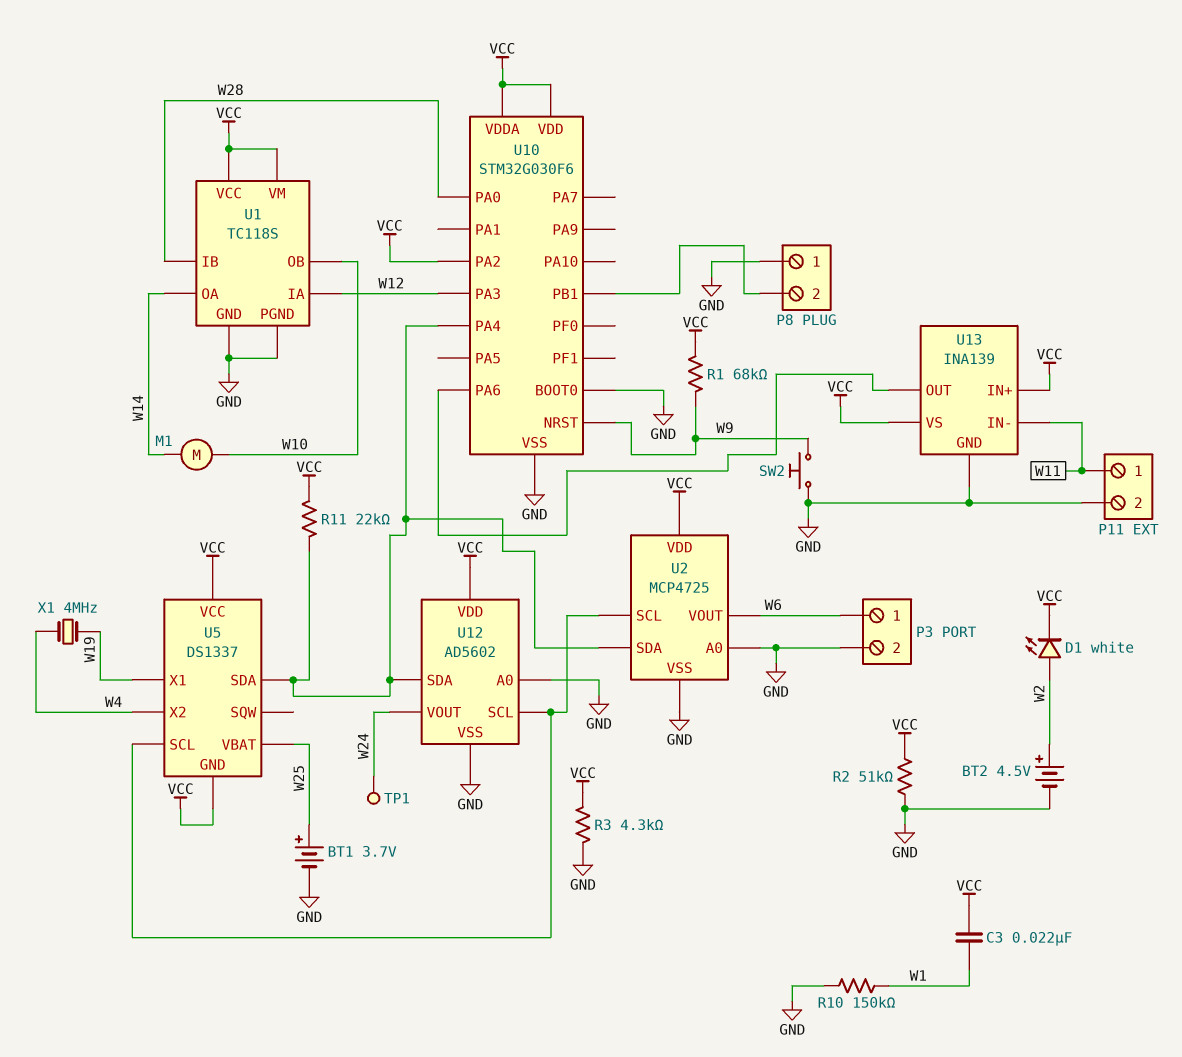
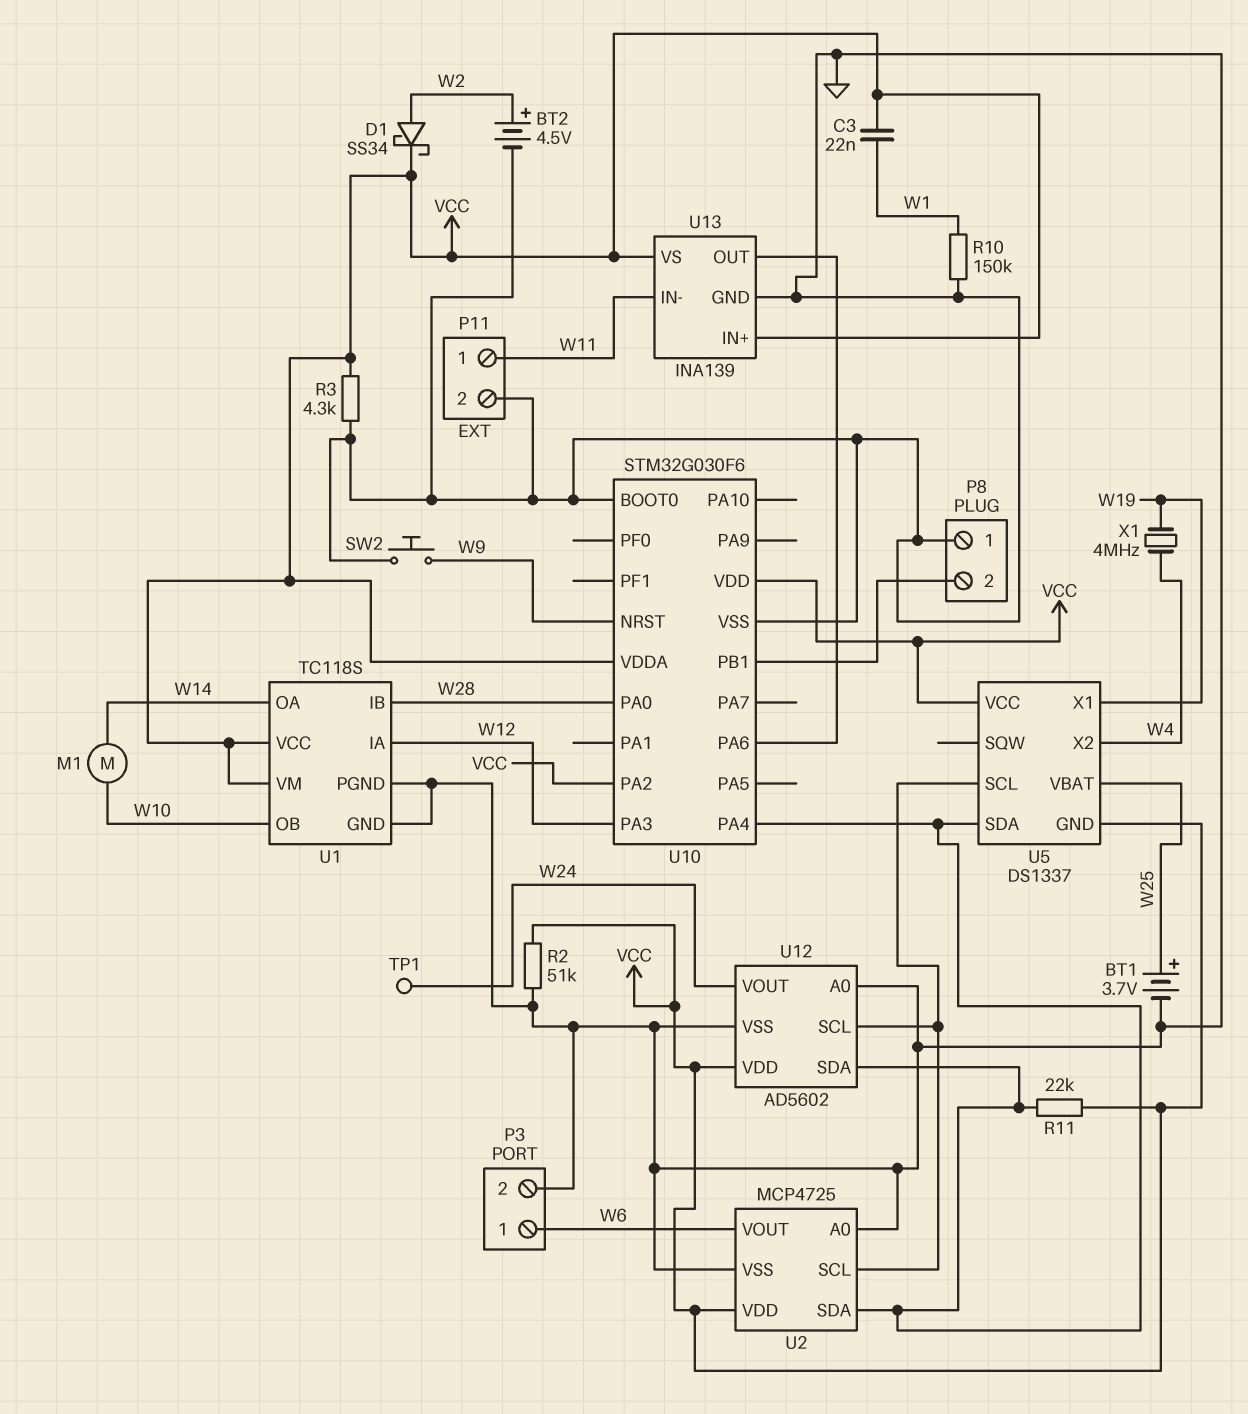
D1: LED white (A W2, K VCC) -> schottky SS34 (A W2, K VCC)
R1: 68k (VCC, W9) -> none

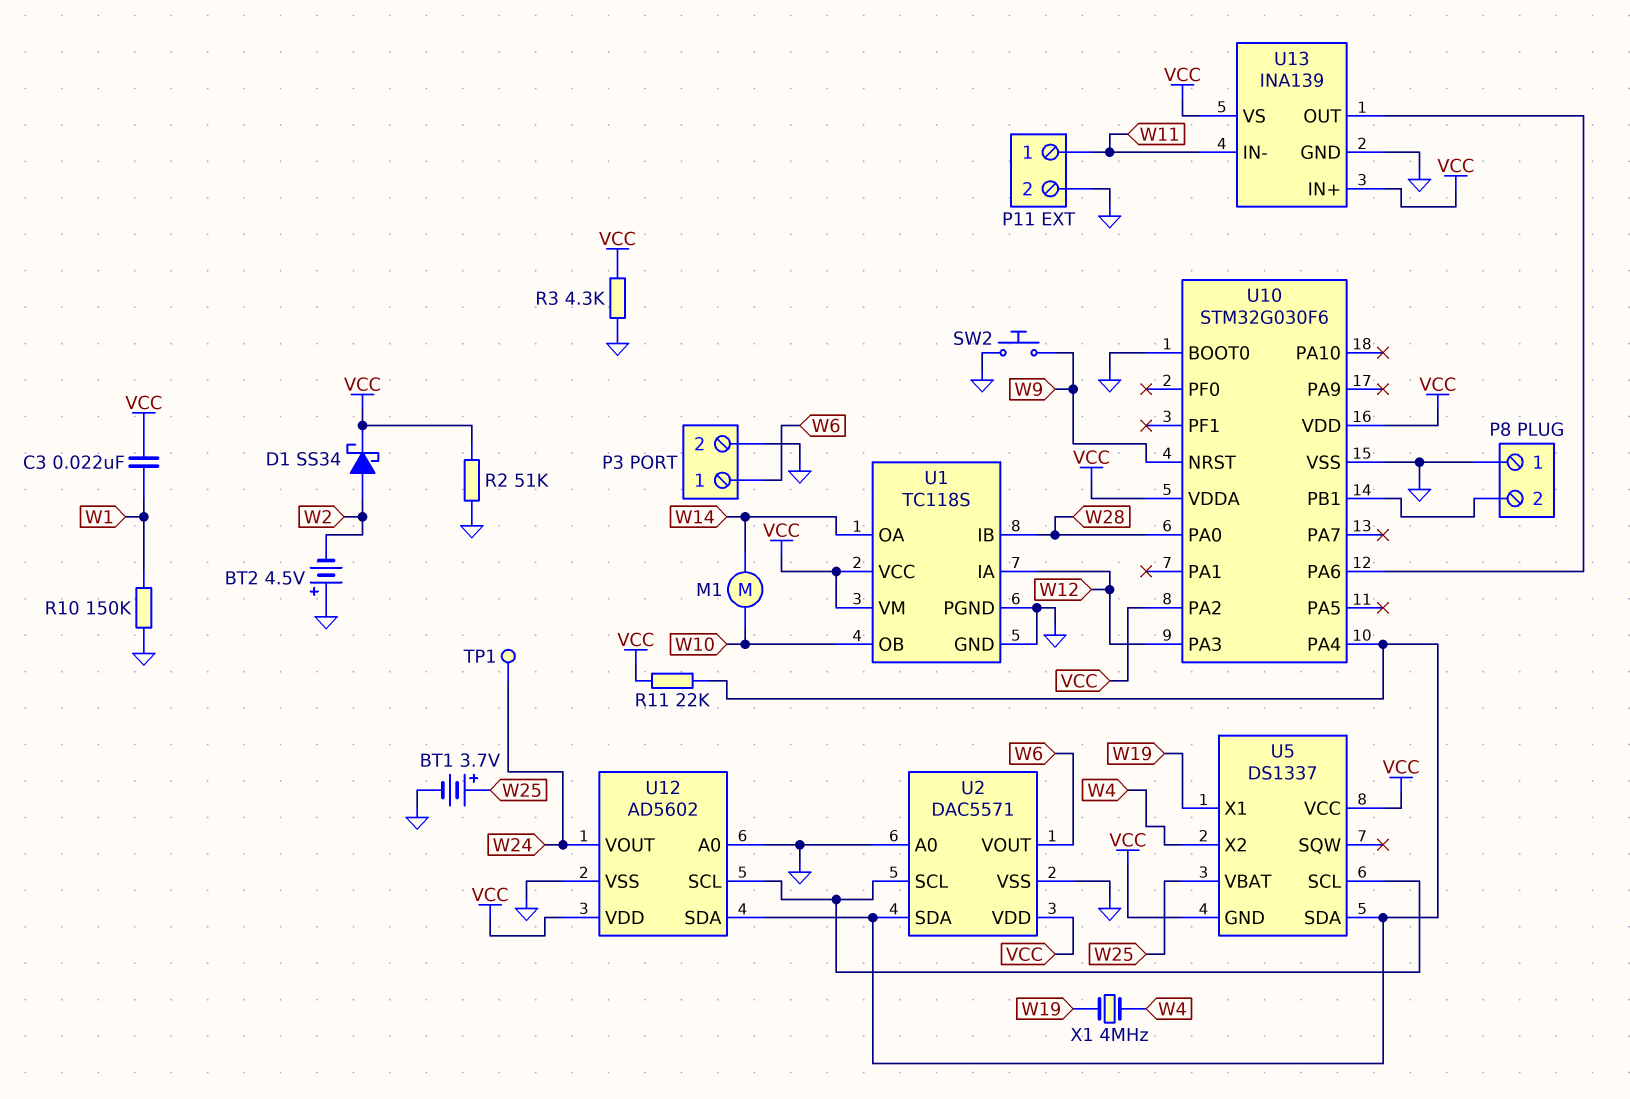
BT2: 4.5V (plus W2, minus GND) -> 4.5V (plus GND, minus W2)
U2: MCP4725 -> DAC5571

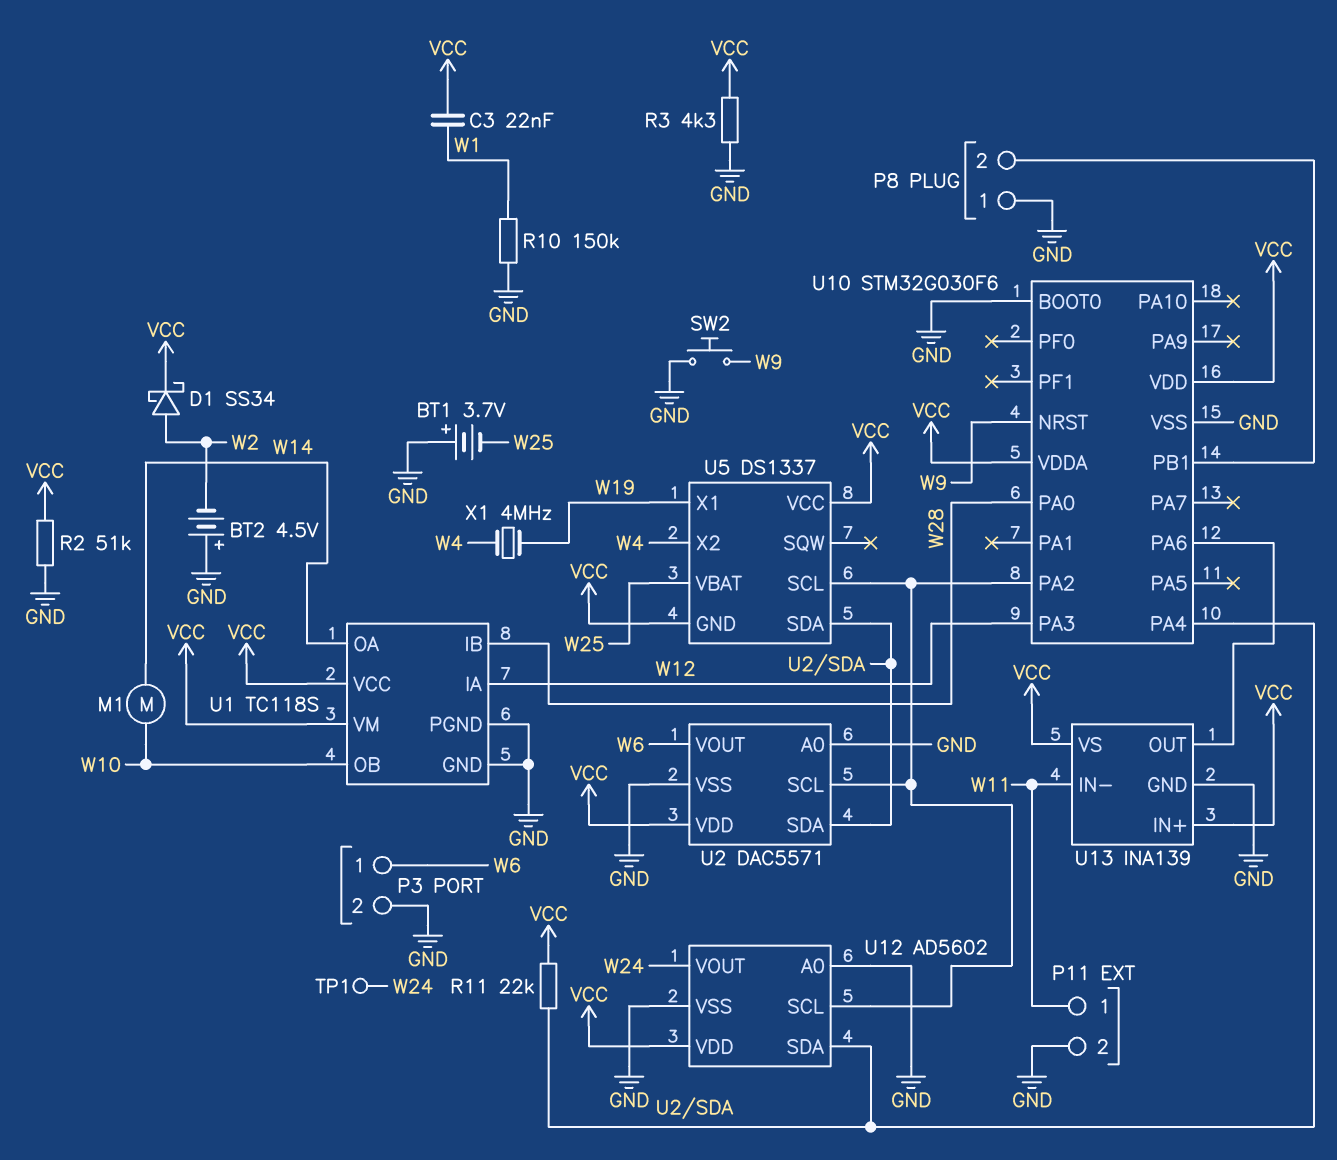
BT1: 3.7V (plus W25, minus GND) -> 3.7V (plus GND, minus W25)
U10 pin PA2: VCC -> U2/SCL

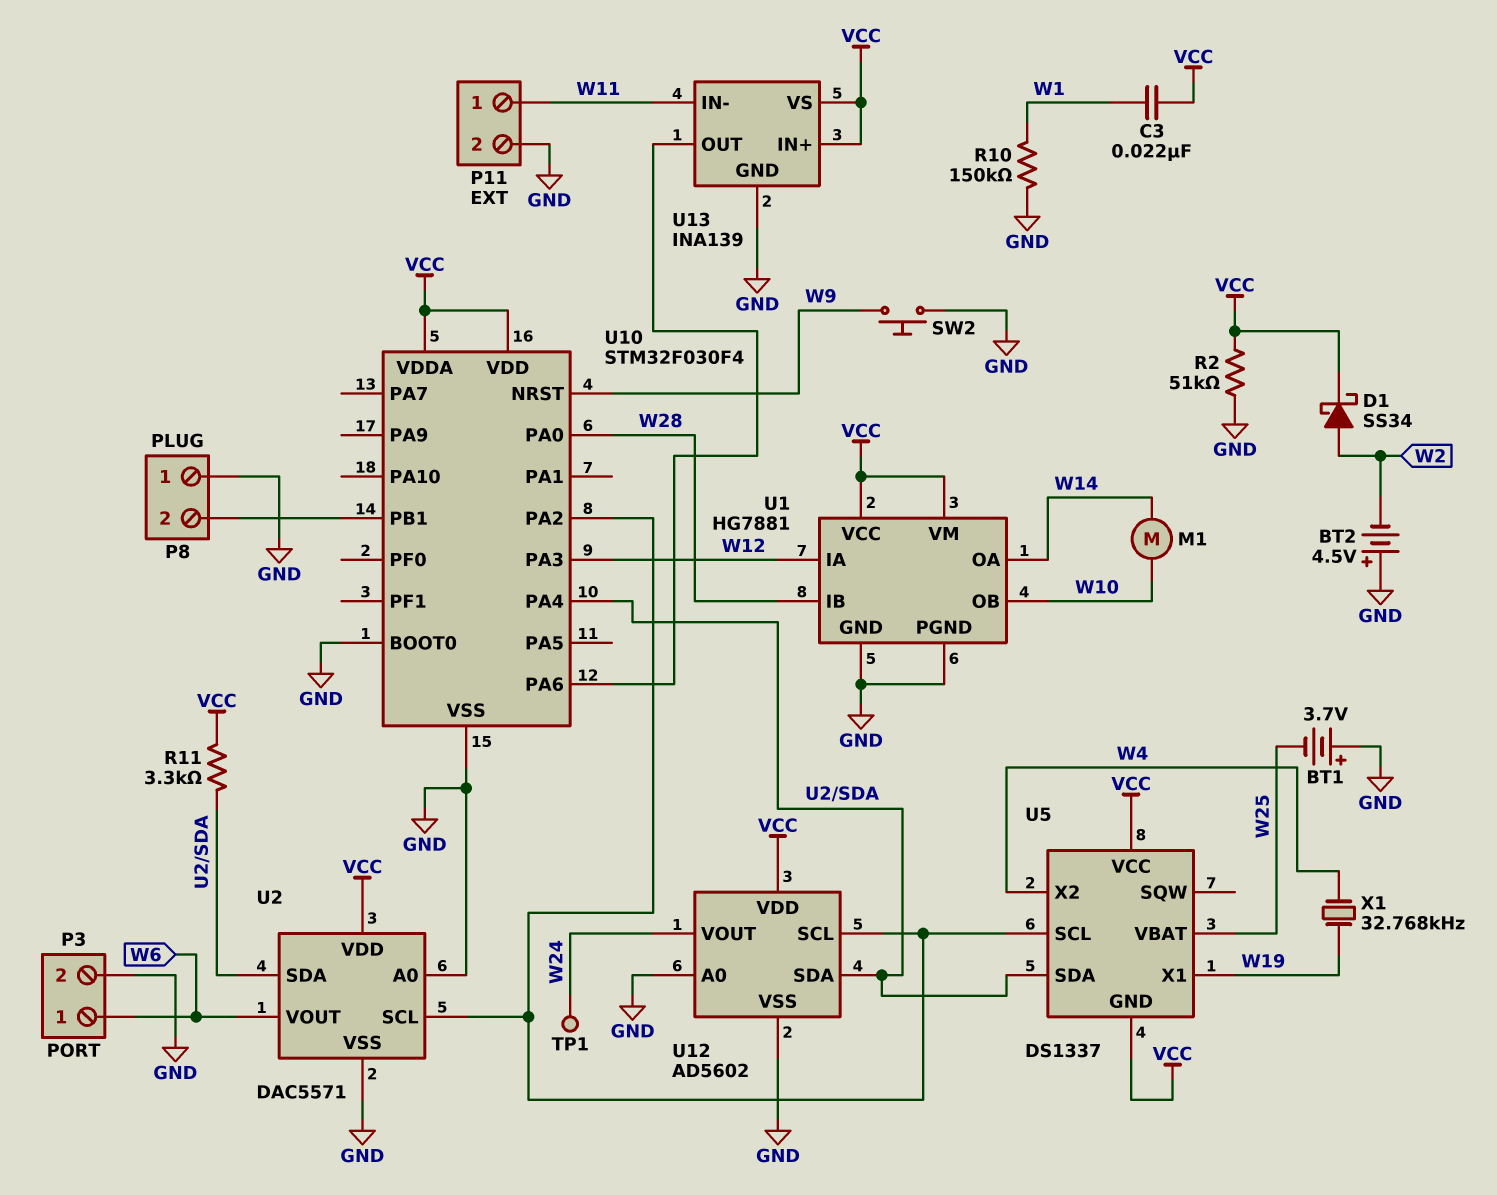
R3: 4.3k (GND, VCC) -> none
R11: 22k (U2/SDA, VCC) -> 3.3k (U2/SDA, VCC)
U1: TC118S -> HG7881
U10: STM32G030F6 -> STM32F030F4
X1: 4MHz (W4, W19) -> 32.768kHz (W4, W19)

